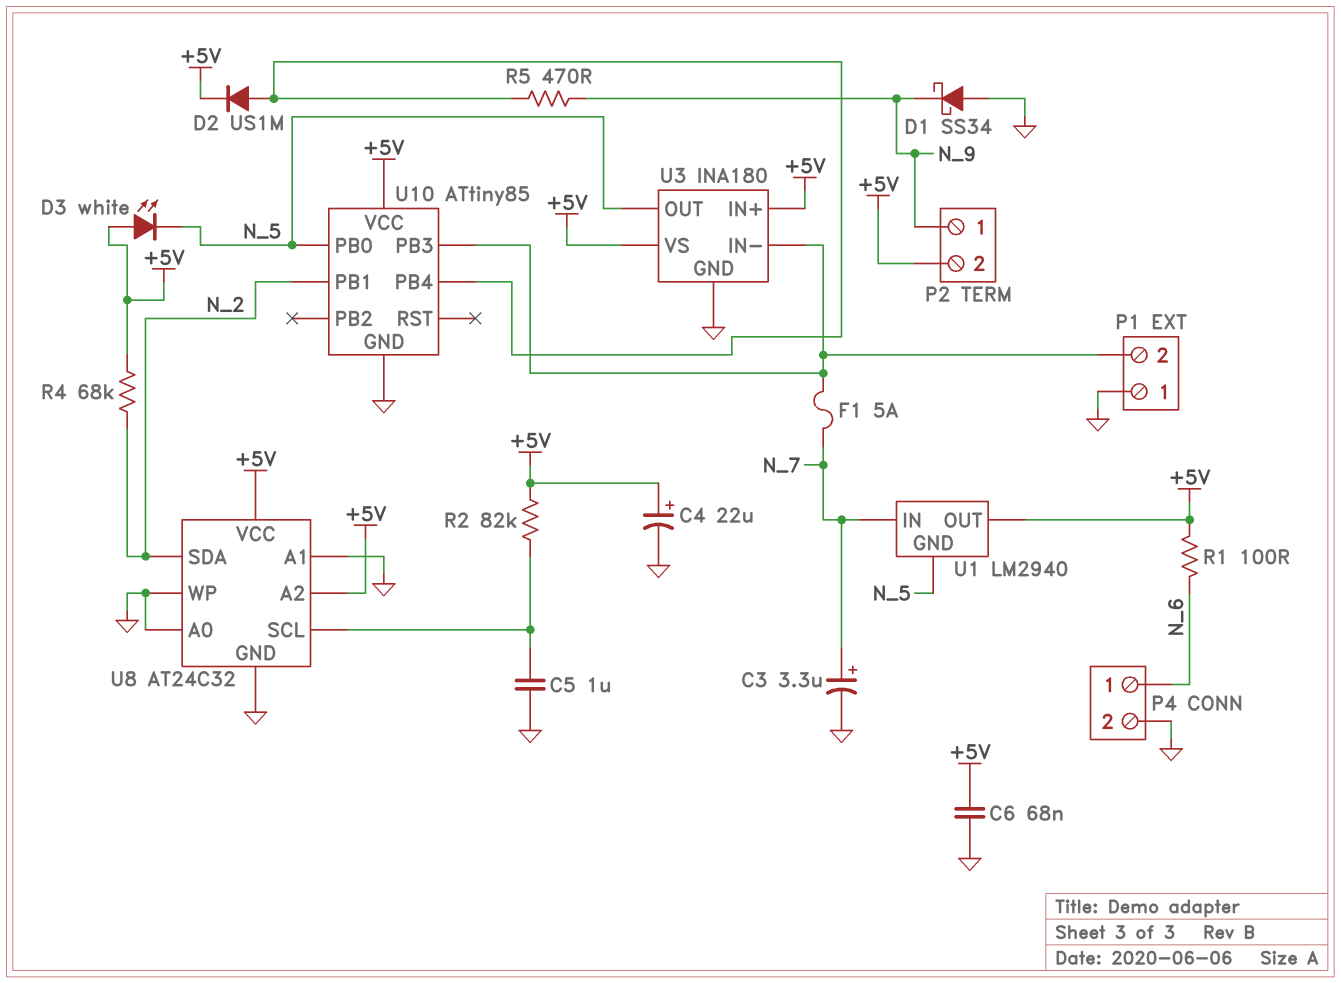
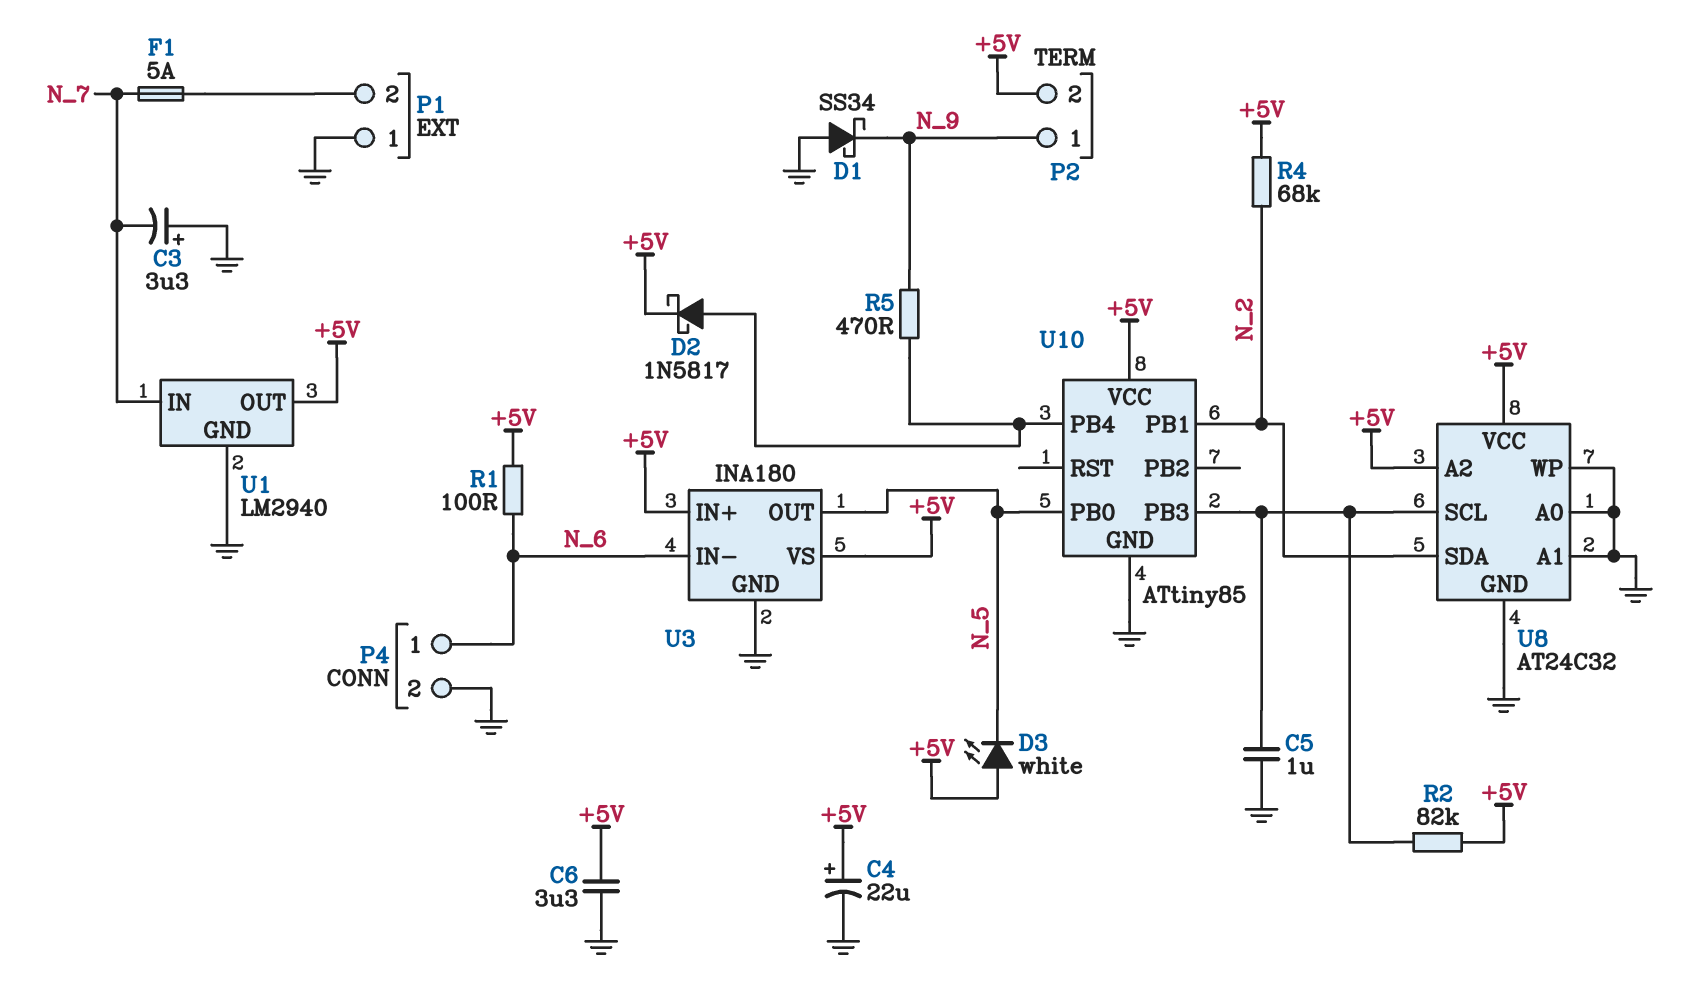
C3: 3.3uF (plus N_7, minus GND) -> 3.3uF (plus GND, minus N_7)
C6: 68nF (+5V, GND) -> 3.3uF (+5V, GND)
D2: diode US1M (A U10/PB4, K +5V) -> schottky 1N5817 (A U10/PB4, K +5V)
U1 pin GND: N_5 -> GND
U3 pin IN-: P1/2 -> N_6
U10 pin PB3: P1/2 -> U8/SCL

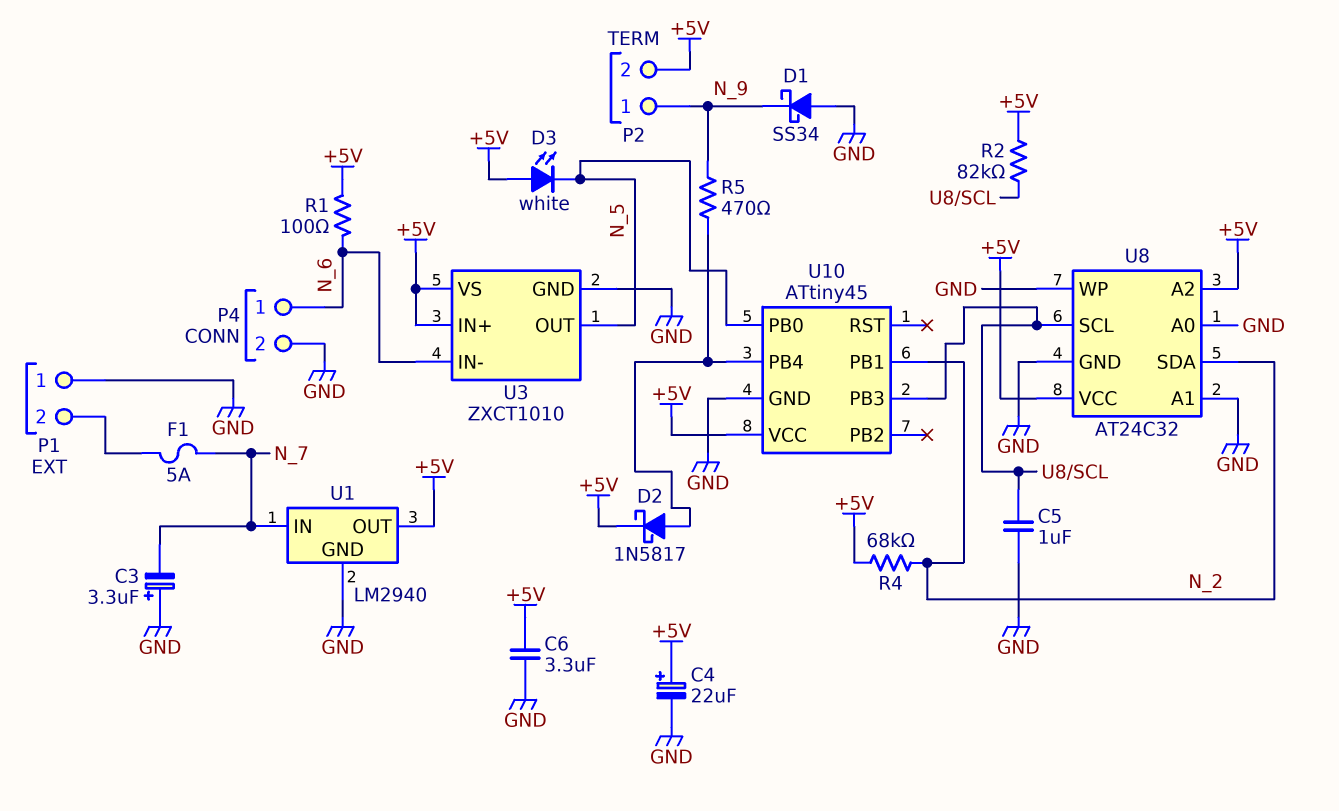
U3: INA180 -> ZXCT1010
U10: ATtiny85 -> ATtiny45

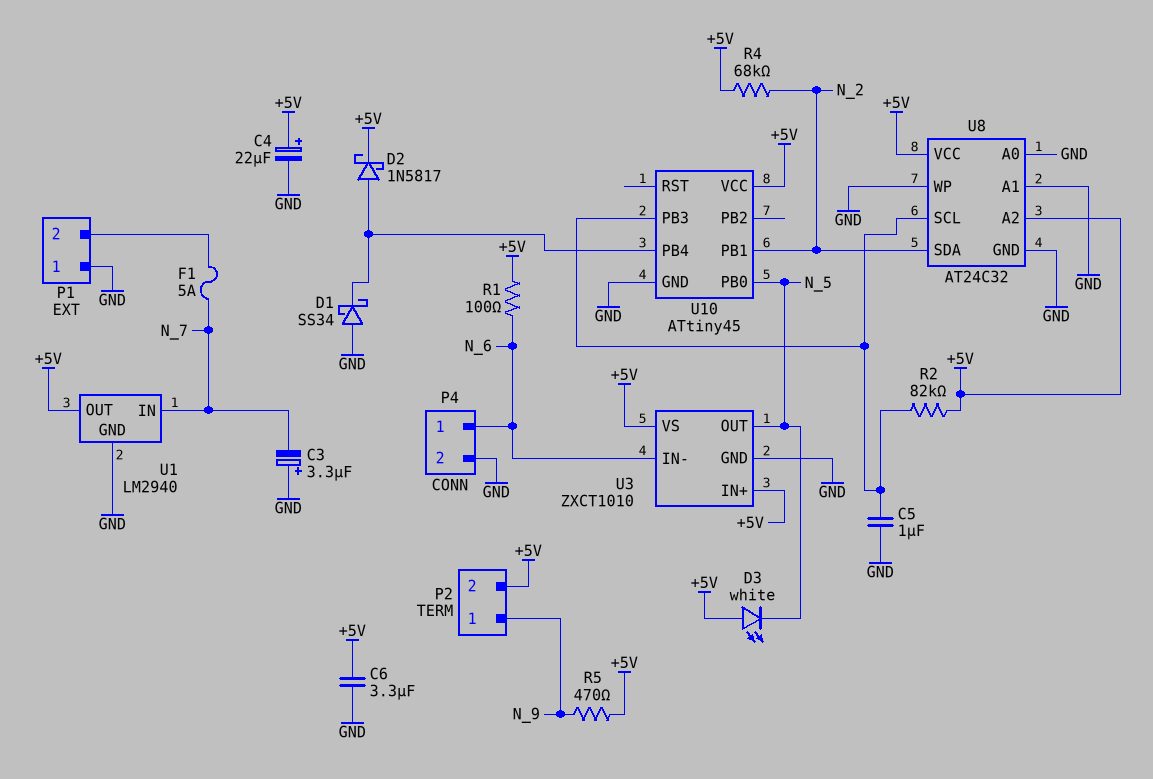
D1: schottky SS34 (A GND, K N_9) -> schottky SS34 (A GND, K U10/PB4)
R5: 470 (N_9, U10/PB4) -> 470 (+5V, N_9)

